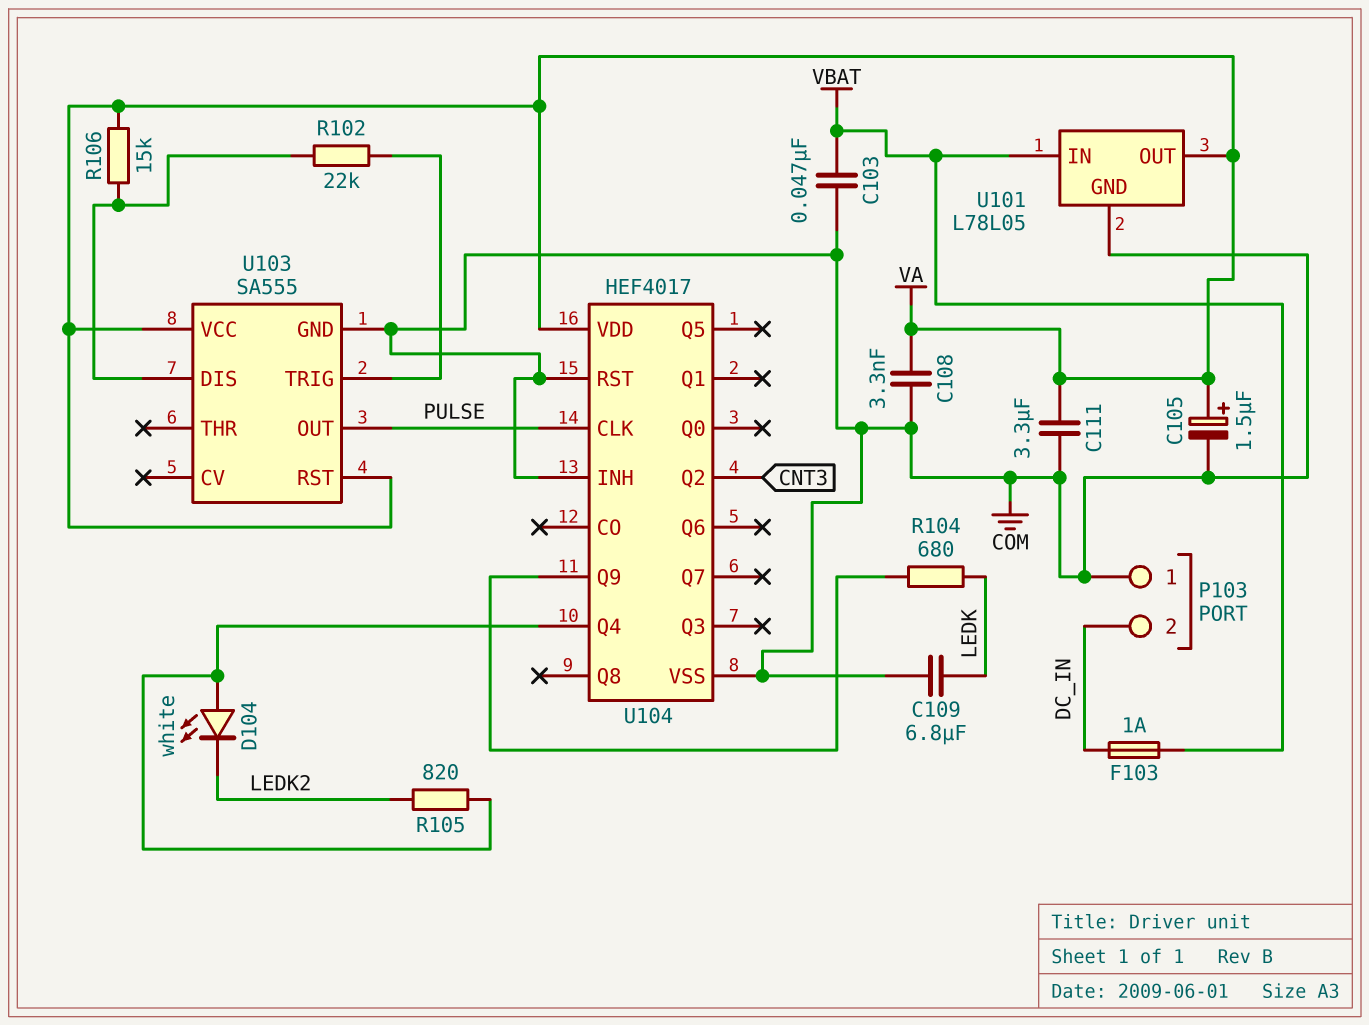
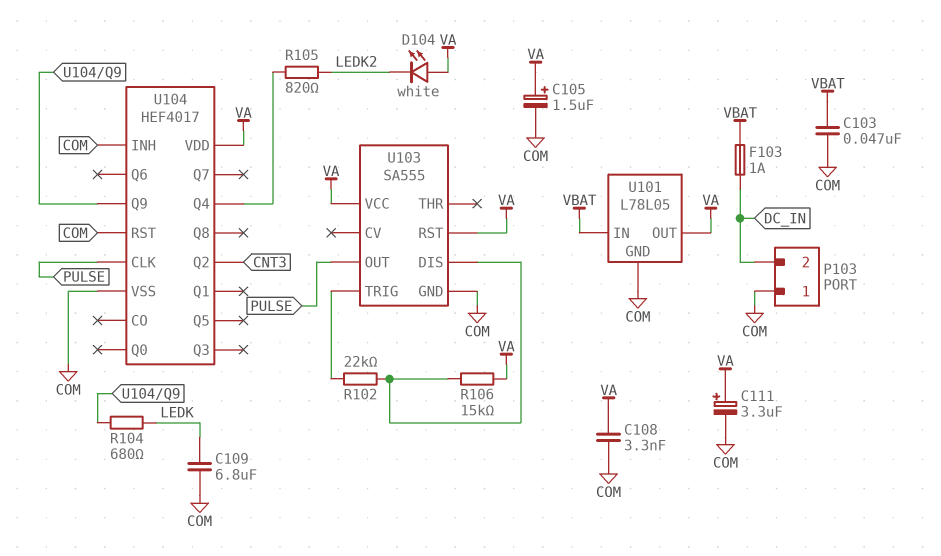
C111: 3.3uF (COM, VA) -> 3.3uF (plus VA, minus COM)
D104: LED white (A U104/Q4, K LEDK2) -> LED white (A VA, K LEDK2)

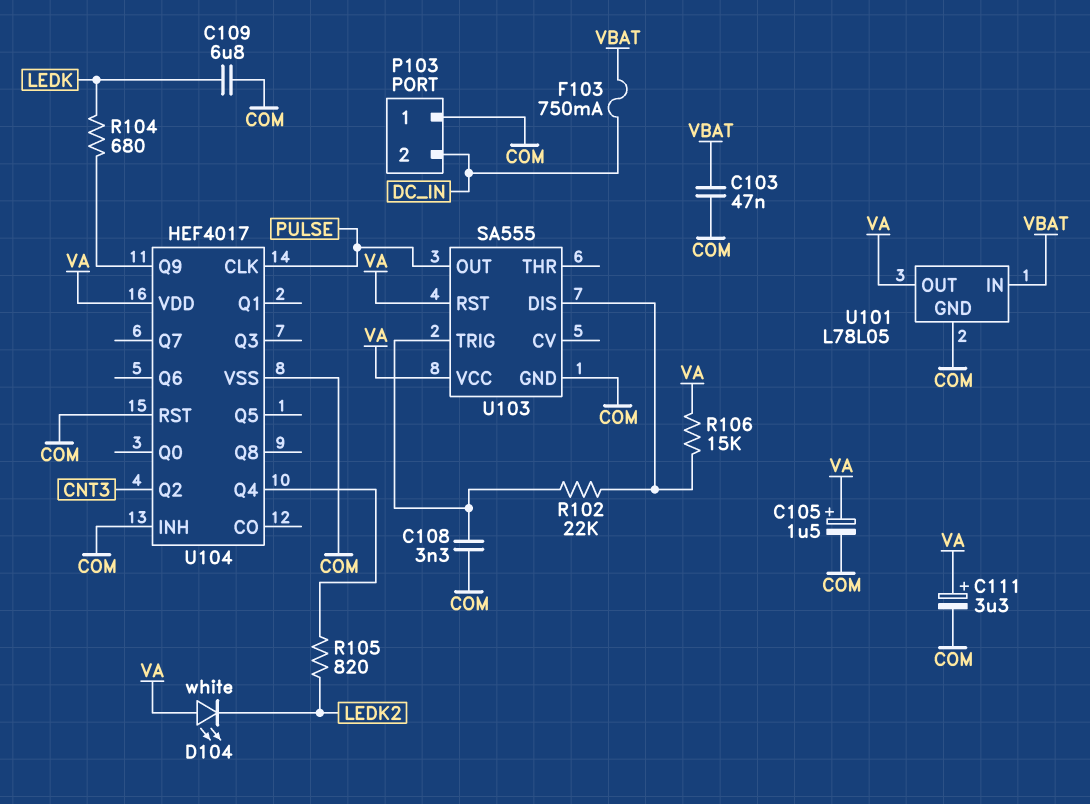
C108: 3.3nF (COM, VA) -> 3.3nF (COM, U103/TRIG)
F103: 1A (DC_IN, VBAT) -> 750mA (DC_IN, VBAT)

